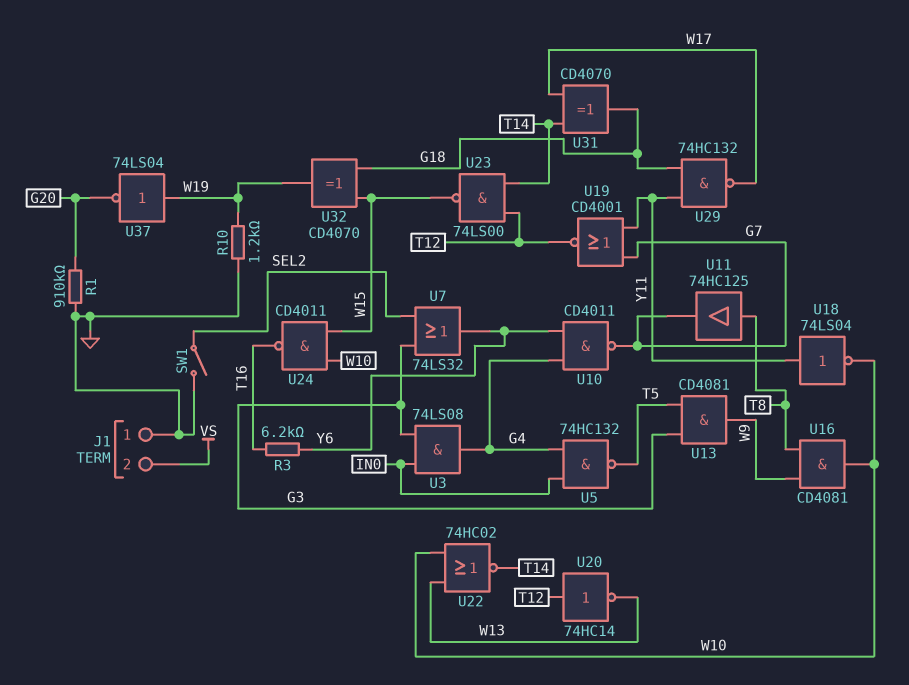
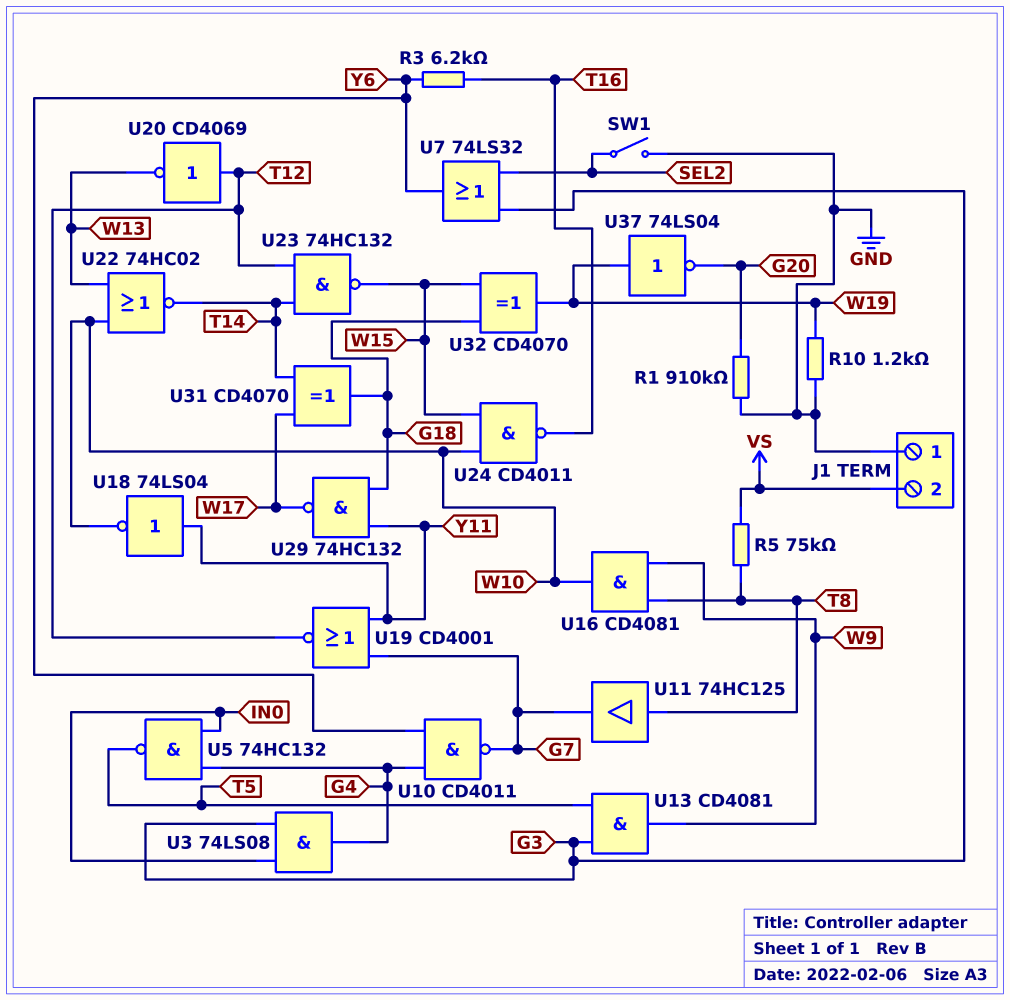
R5: none -> 75k (T8, VS)
U20: NOT 74HC14 (in T12, out W13) -> NOT CD4069 (in T12, out W13)
U23: NAND 74LS00 (in T12, in T14, out W15) -> NAND 74HC132 (in T12, in T14, out W15)

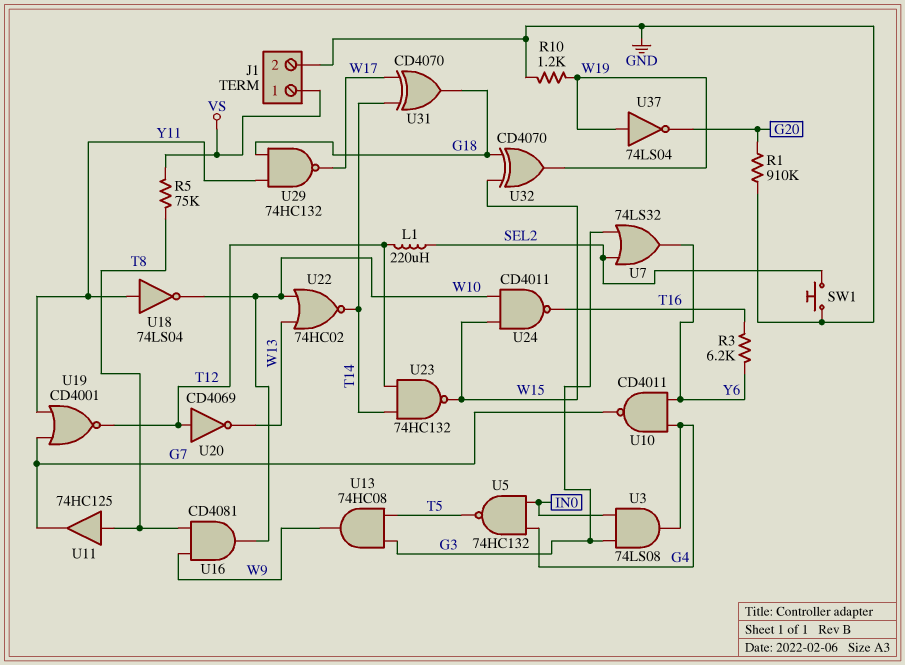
J1 pin 1: GND -> VS
J1 pin 2: VS -> GND
L1: none -> 220uH (SEL2, T12)
SW1: switch (GND, SEL2) -> button (GND, SEL2)
U13: AND CD4081 (in G3, in T5, out W9) -> AND 74HC08 (in G3, in T5, out W9)

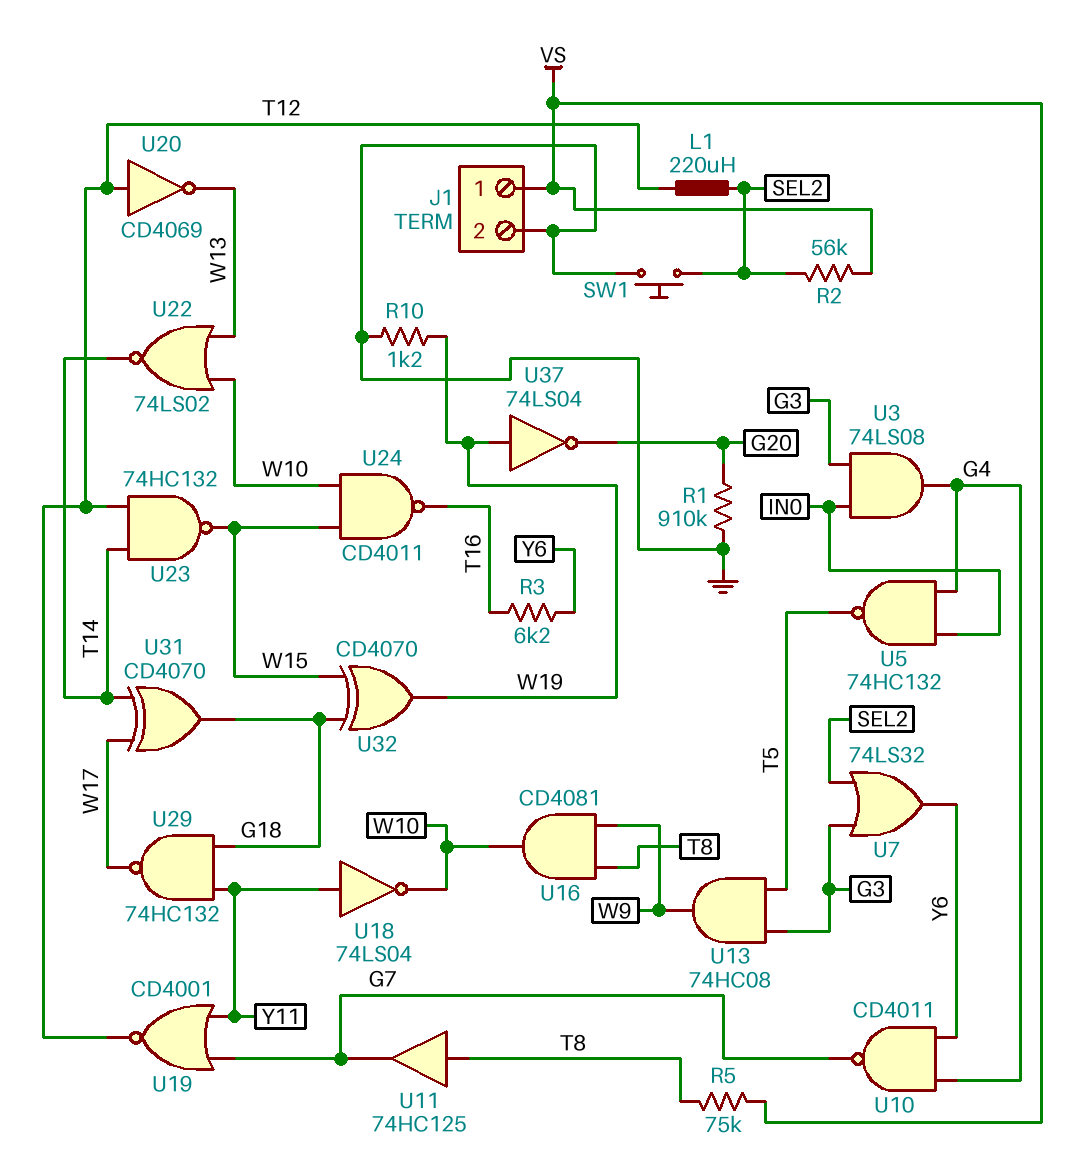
R2: none -> 56k (SEL2, VS)
U22: NOR 74HC02 (in W10, in W13, out T14) -> NOR 74LS02 (in W10, in W13, out T14)

